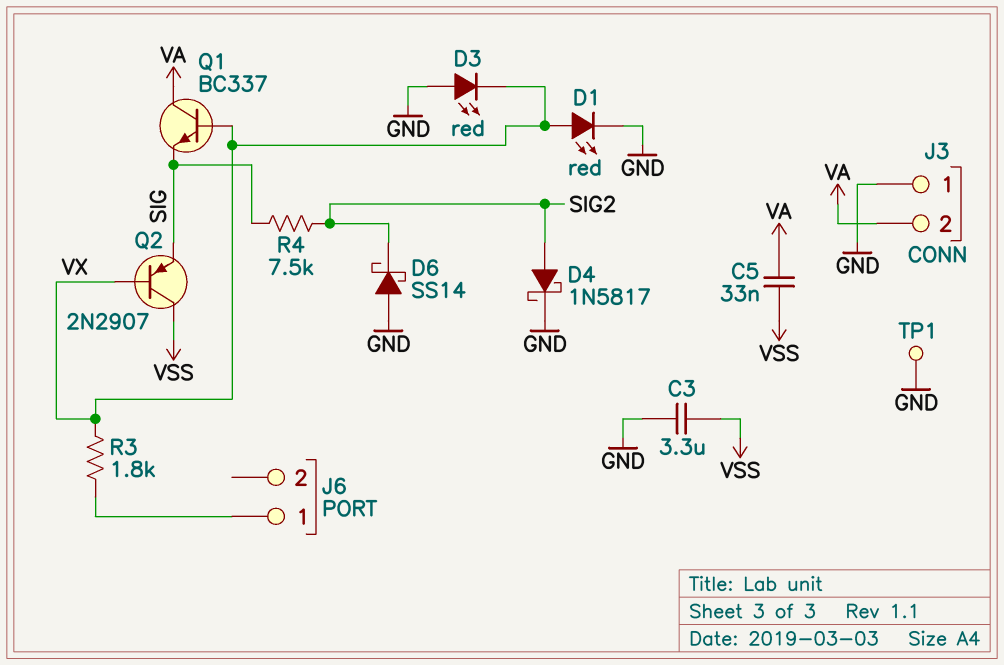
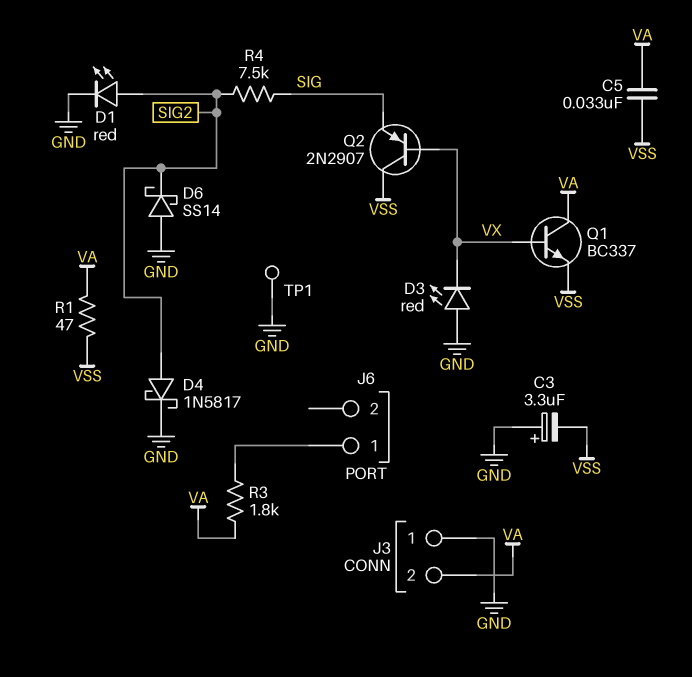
C3: 3.3uF (GND, VSS) -> 3.3uF (plus GND, minus VSS)
D1: LED red (A VX, K GND) -> LED red (A SIG2, K GND)
Q1: NPN BC337 (B VX, C VA, E SIG) -> NPN BC337 (B VX, C VA, E VSS)
R1: none -> 47 (VA, VSS)
R3: 1.8k (J6/1, VX) -> 1.8k (J6/1, VA)

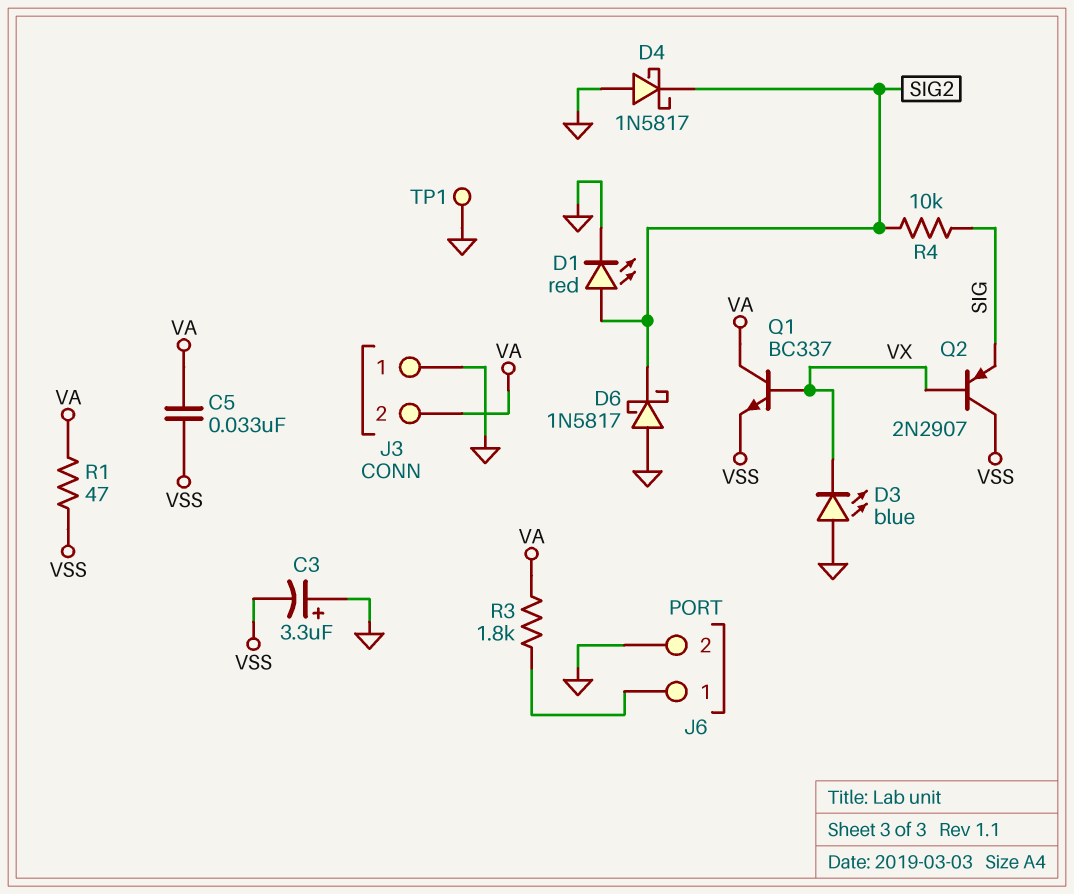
D3: LED red (A GND, K VX) -> LED blue (A GND, K VX)
D4: schottky 1N5817 (A SIG2, K GND) -> schottky 1N5817 (A GND, K SIG2)
D6: schottky SS14 (A GND, K SIG2) -> schottky 1N5817 (A GND, K SIG2)
J6 pin 2: none -> GND
R4: 7.5k (SIG, SIG2) -> 10k (SIG, SIG2)

